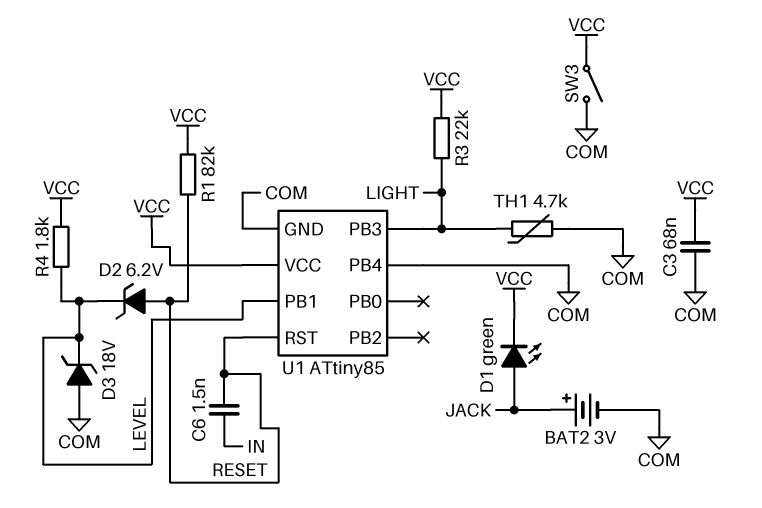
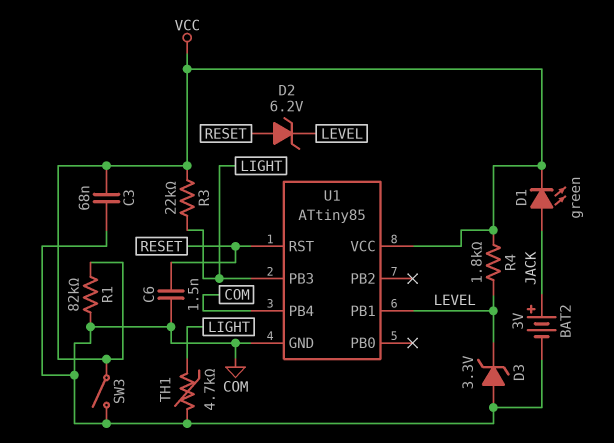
C6: 1.5nF (IN, RESET) -> 1.5nF (COM, RESET)
D3: zener 18V (A COM, K LEVEL) -> zener 3.3V (A COM, K LEVEL)
R1: 82k (RESET, VCC) -> 82k (COM, VCC)

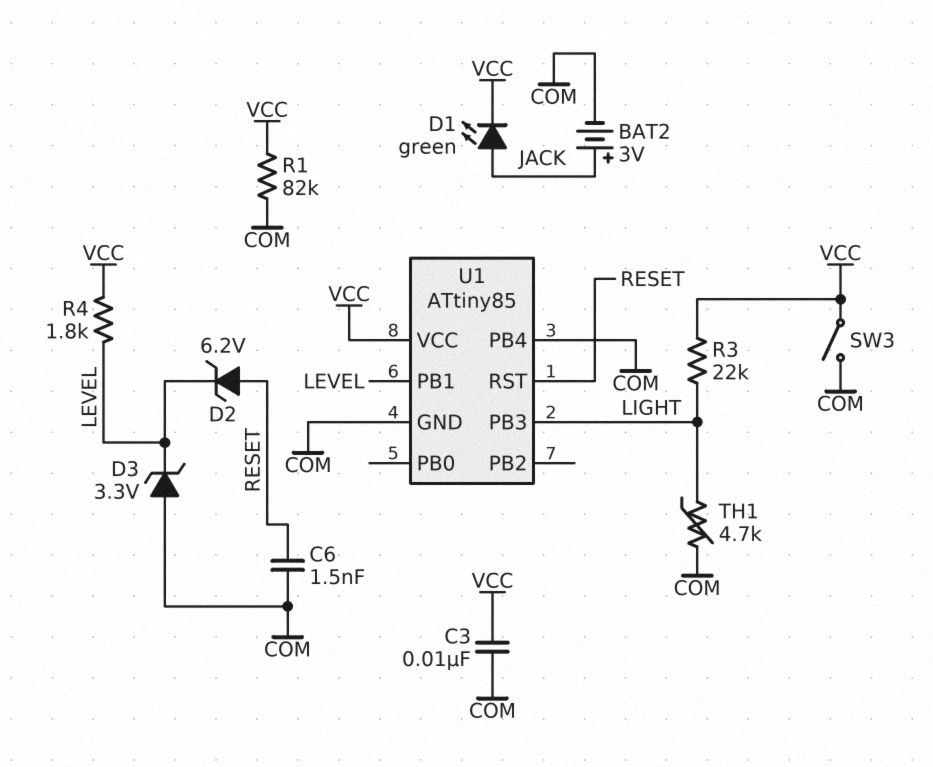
C3: 68nF (COM, VCC) -> 10nF (COM, VCC)

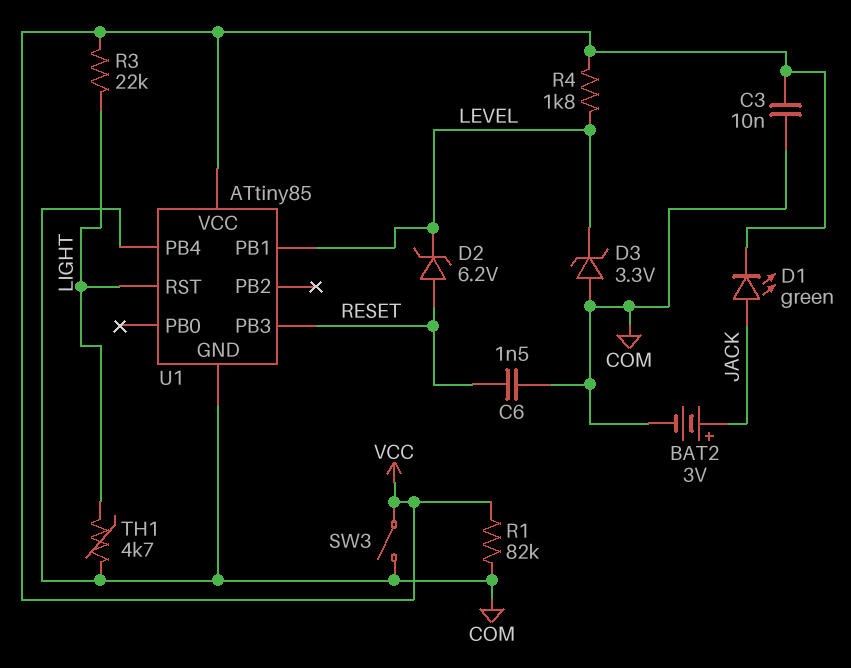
U1 pin PB3: LIGHT -> RESET
U1 pin RST: RESET -> LIGHT

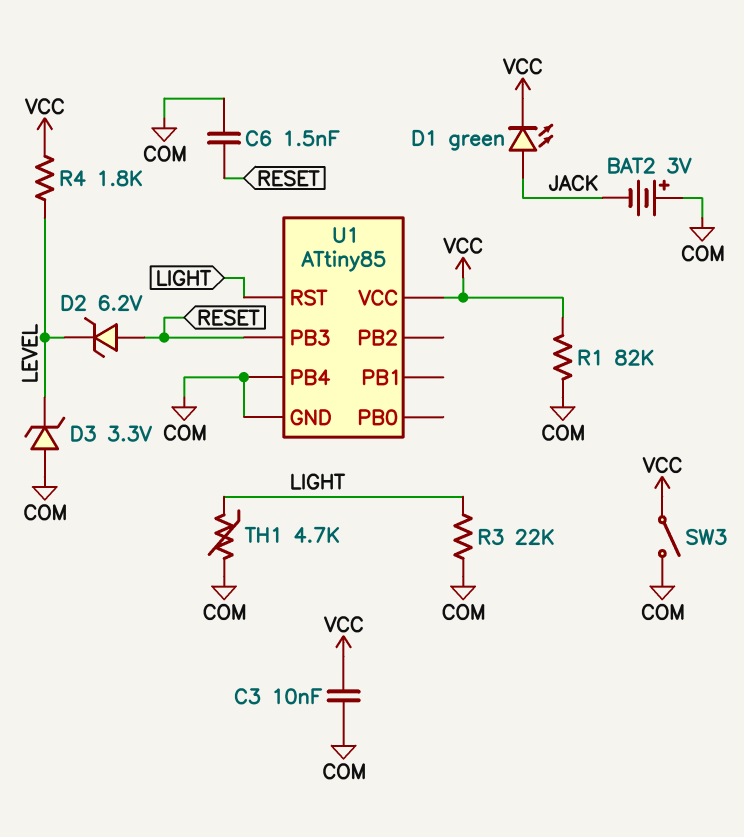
BAT2: 3V (plus JACK, minus COM) -> 3V (plus COM, minus JACK)
R3: 22k (LIGHT, VCC) -> 22k (COM, LIGHT)
U1 pin PB1: LEVEL -> none

